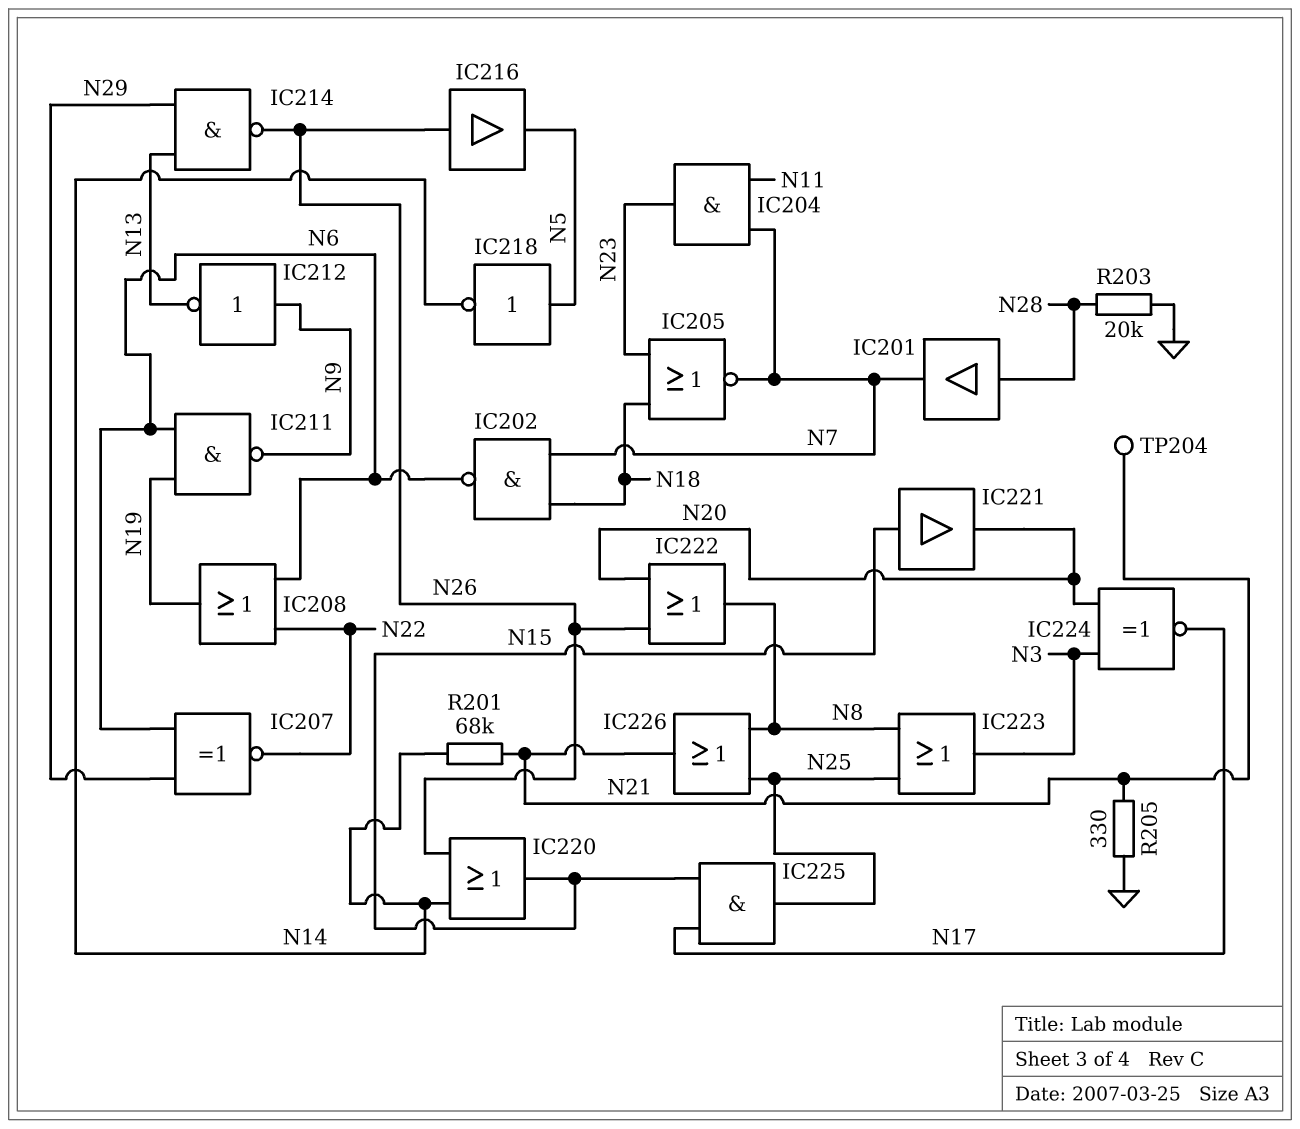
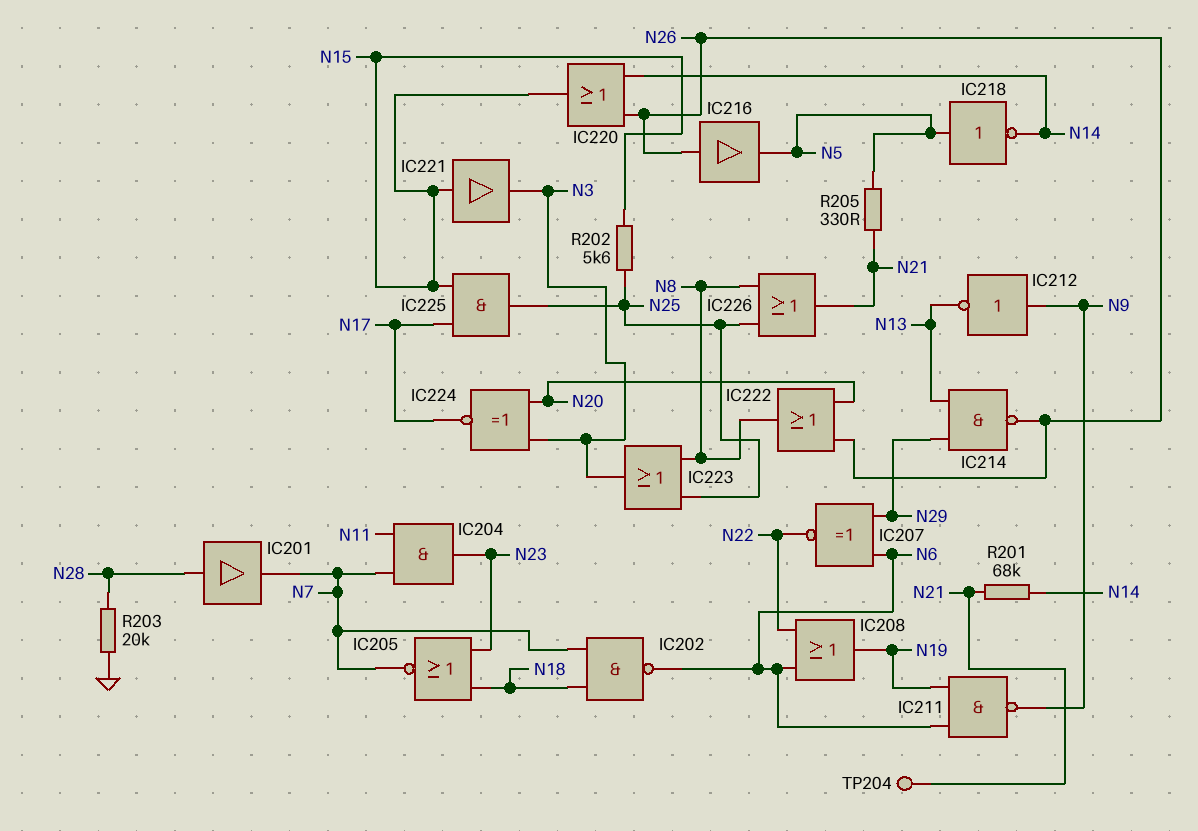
IC221: buffer (in N15, out N20) -> buffer (in N15, out N3)
R202: none -> 5.6k (N15, N25)
R205: 330 (GND, N21) -> 330 (N5, N21)

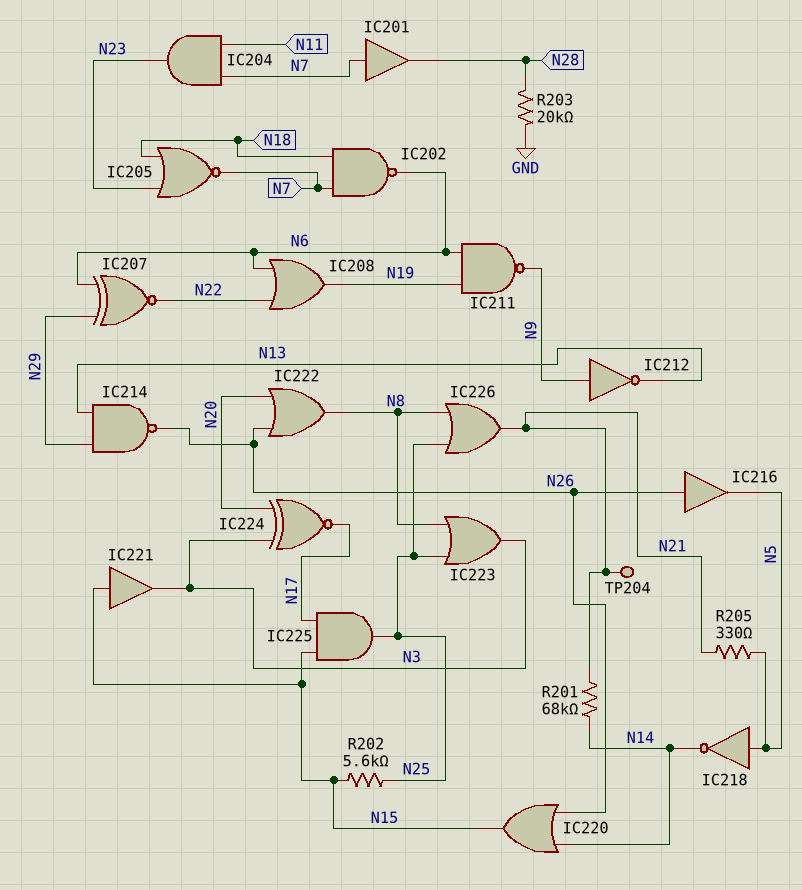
IC201: buffer (in N28, out N7) -> buffer (in N7, out N28)

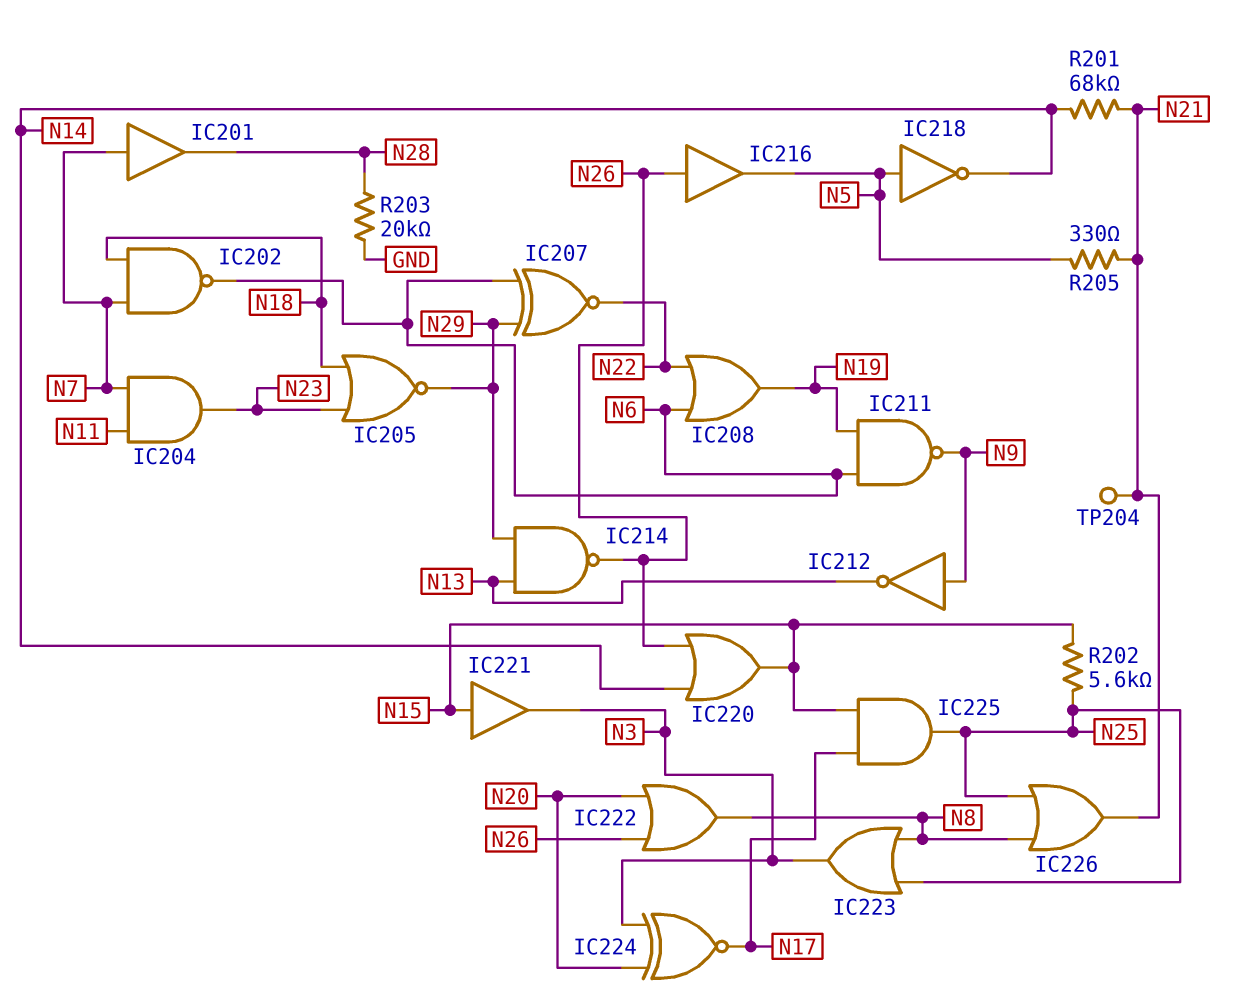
IC205: NOR (in N18, in N23, out N7) -> NOR (in N18, in N23, out N29)

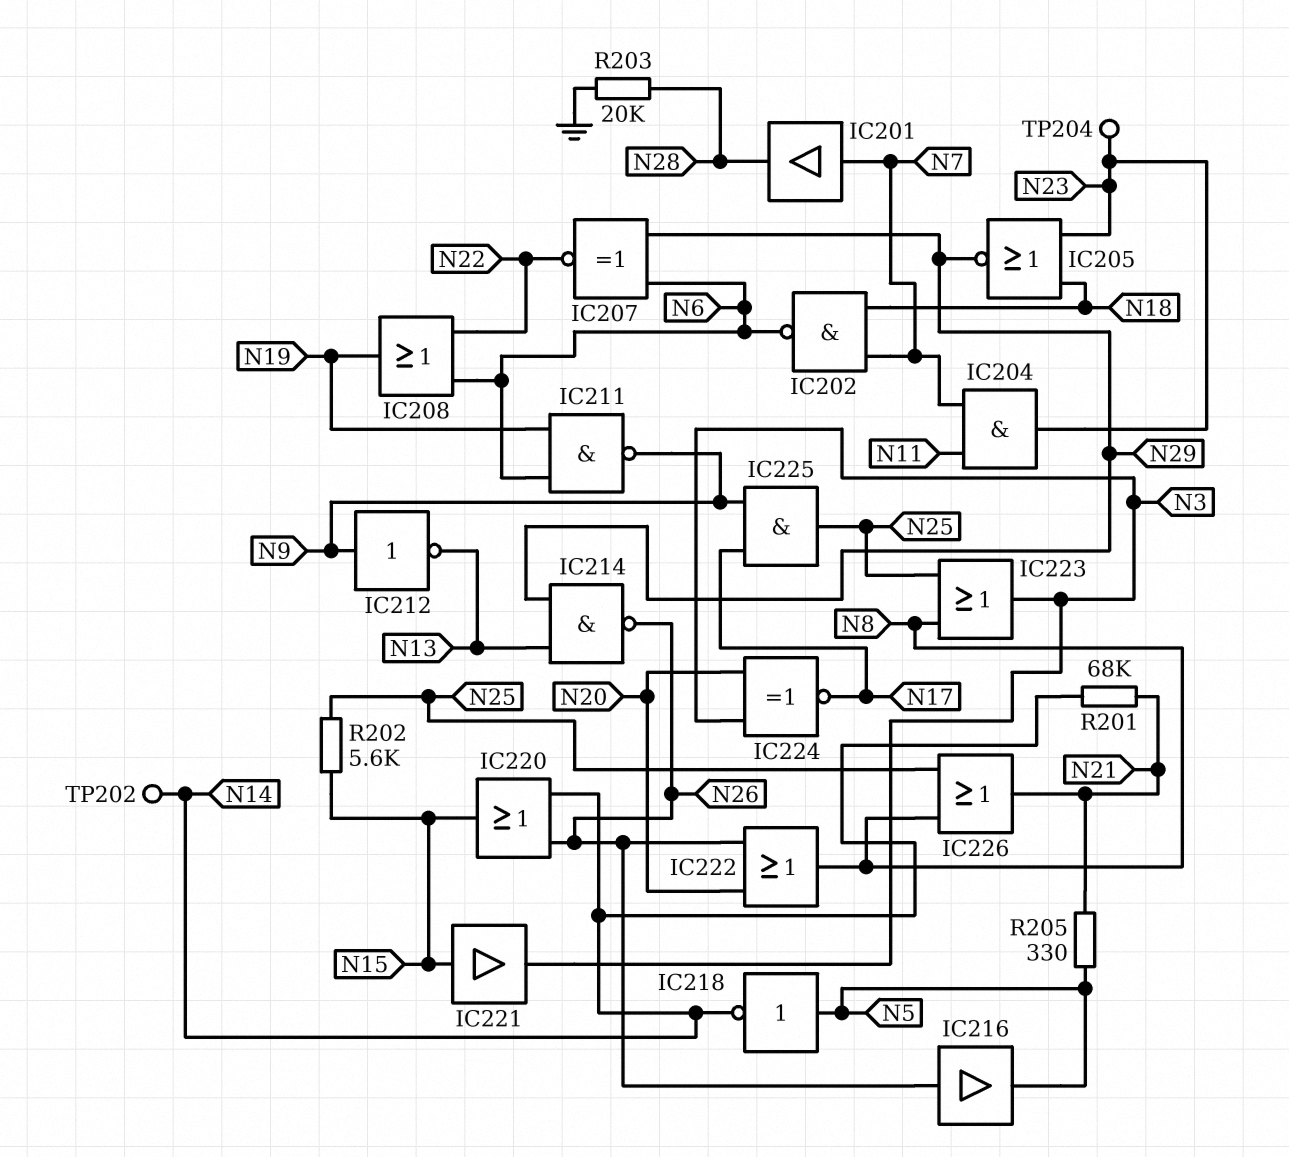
IC225: AND (in N15, in N17, out N25) -> AND (in N9, in N17, out N25)
TP202: none -> test point (N14)
TP204: test point (N21) -> test point (N23)

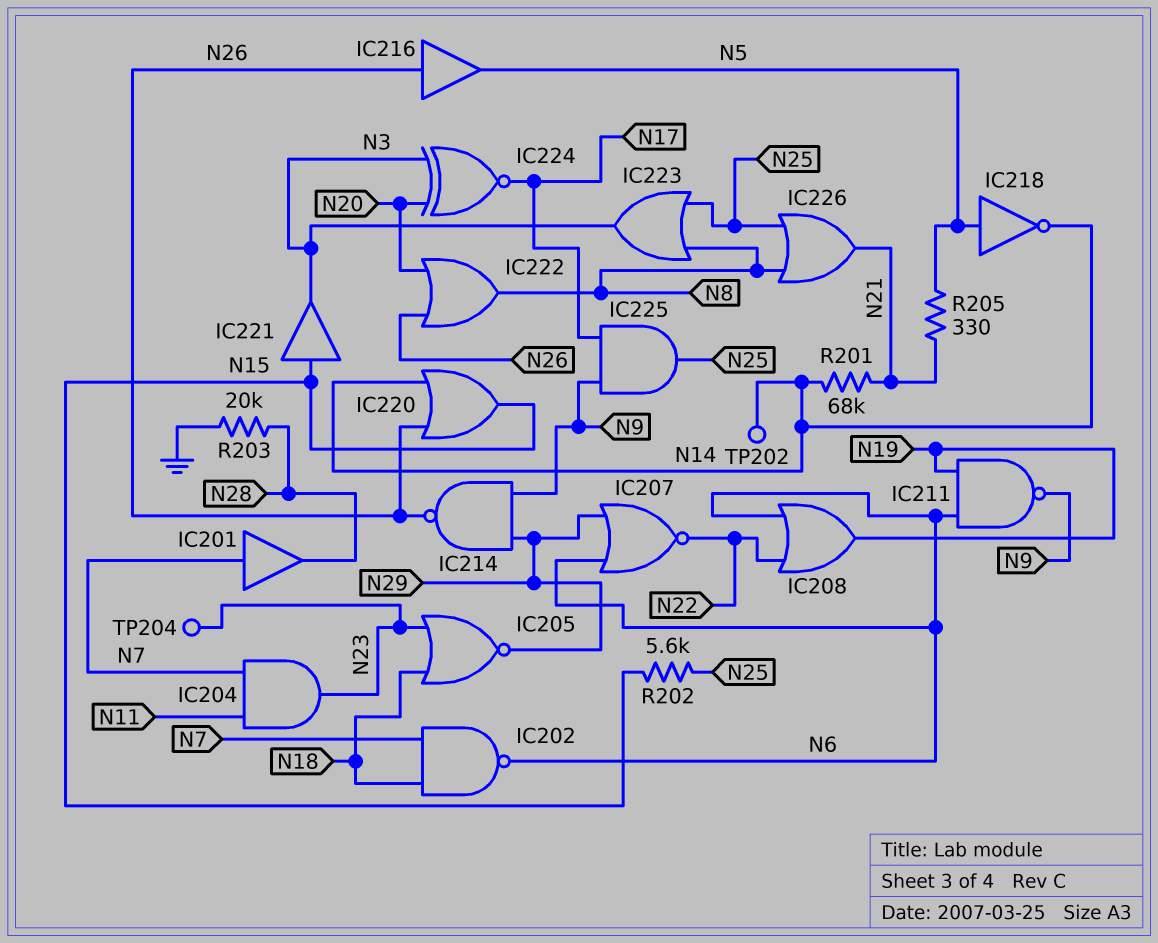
IC207: XNOR (in N6, in N29, out N22) -> NOR (in N6, in N29, out N22)
IC212: NOT (in N9, out N13) -> none
IC214: NAND (in N13, in N29, out N26) -> NAND (in N9, in N29, out N26)

